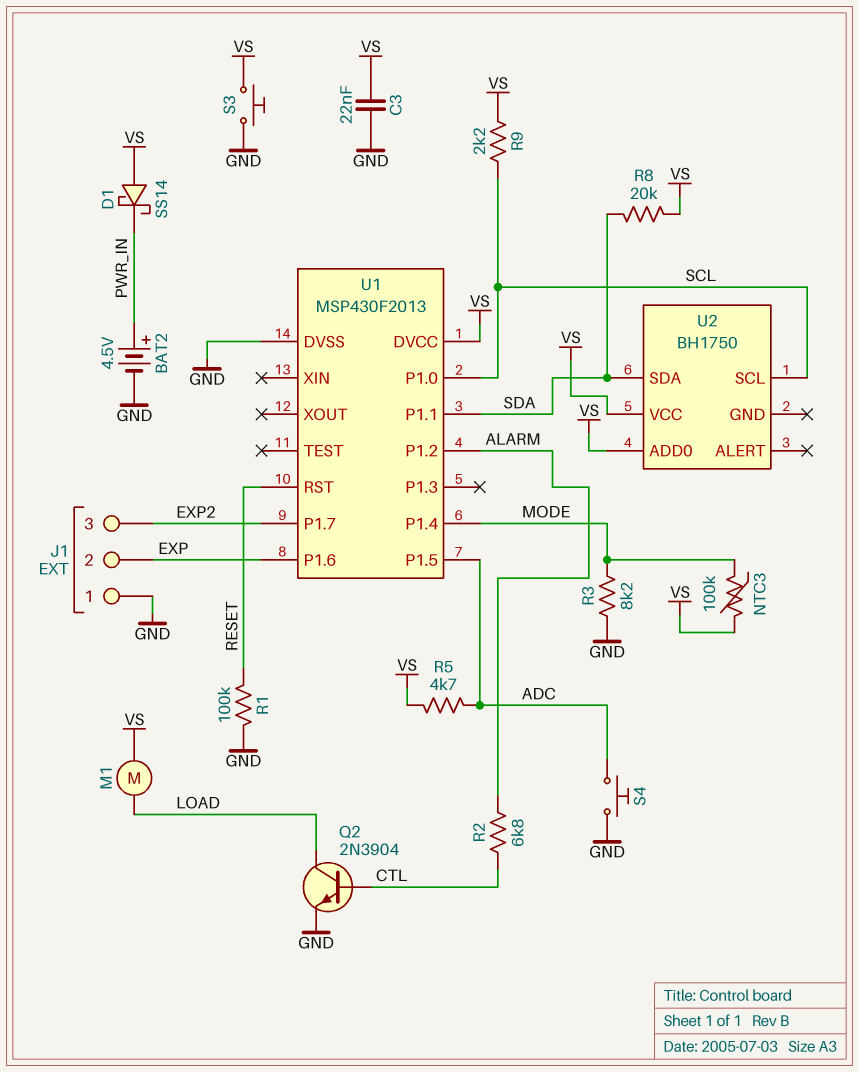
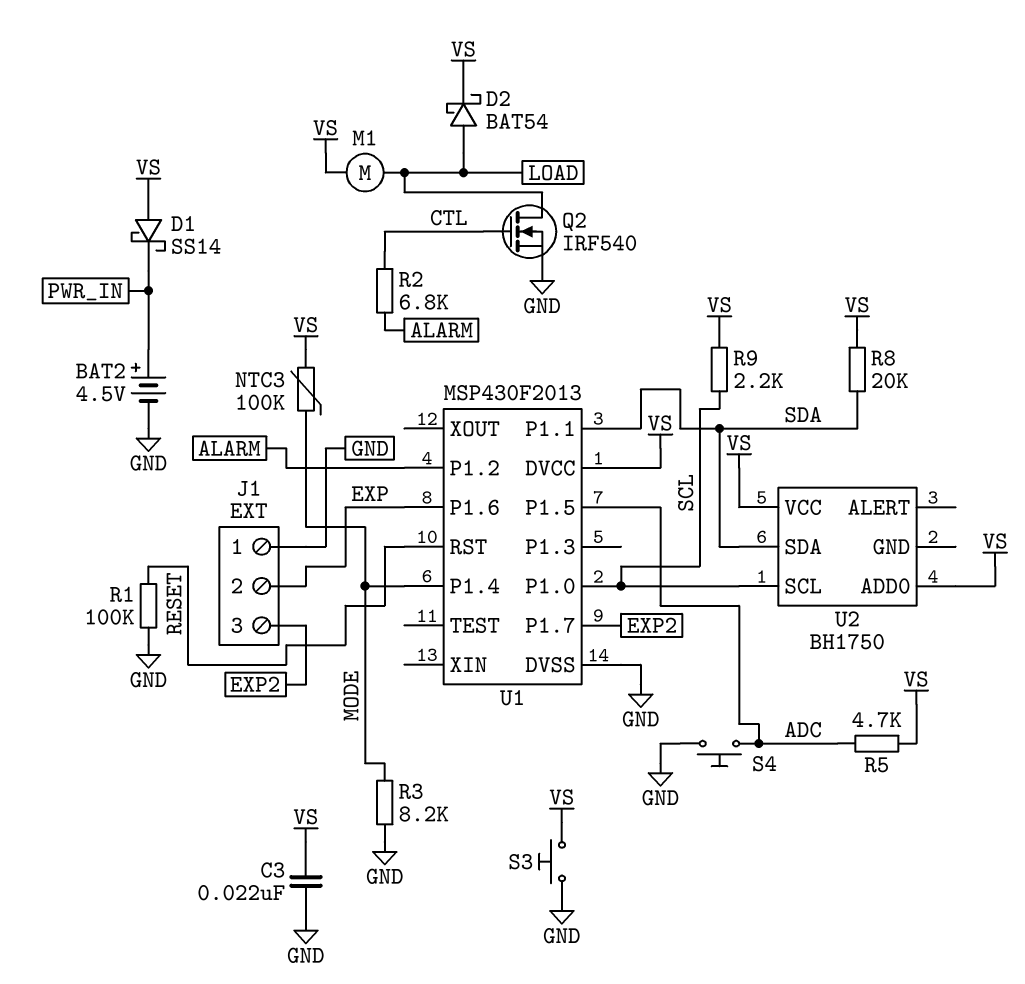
D2: none -> schottky BAT54 (A LOAD, K VS)
Q2: NPN 2N3904 (B CTL, C LOAD, E GND) -> NMOS IRF540 (G CTL, D LOAD, S GND)

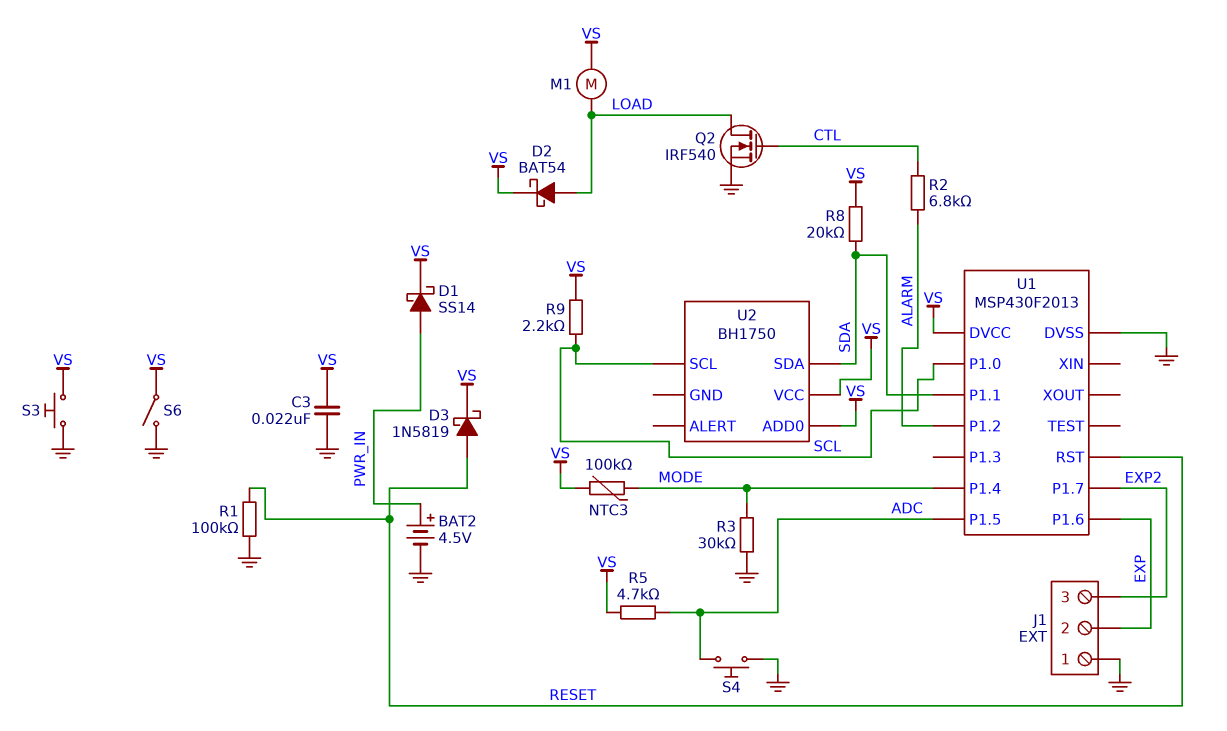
D1: schottky SS14 (A VS, K PWR_IN) -> schottky SS14 (A PWR_IN, K VS)
D3: none -> schottky 1N5819 (A RESET, K VS)
R3: 8.2k (GND, MODE) -> 30k (GND, MODE)
S6: none -> switch (GND, VS)

